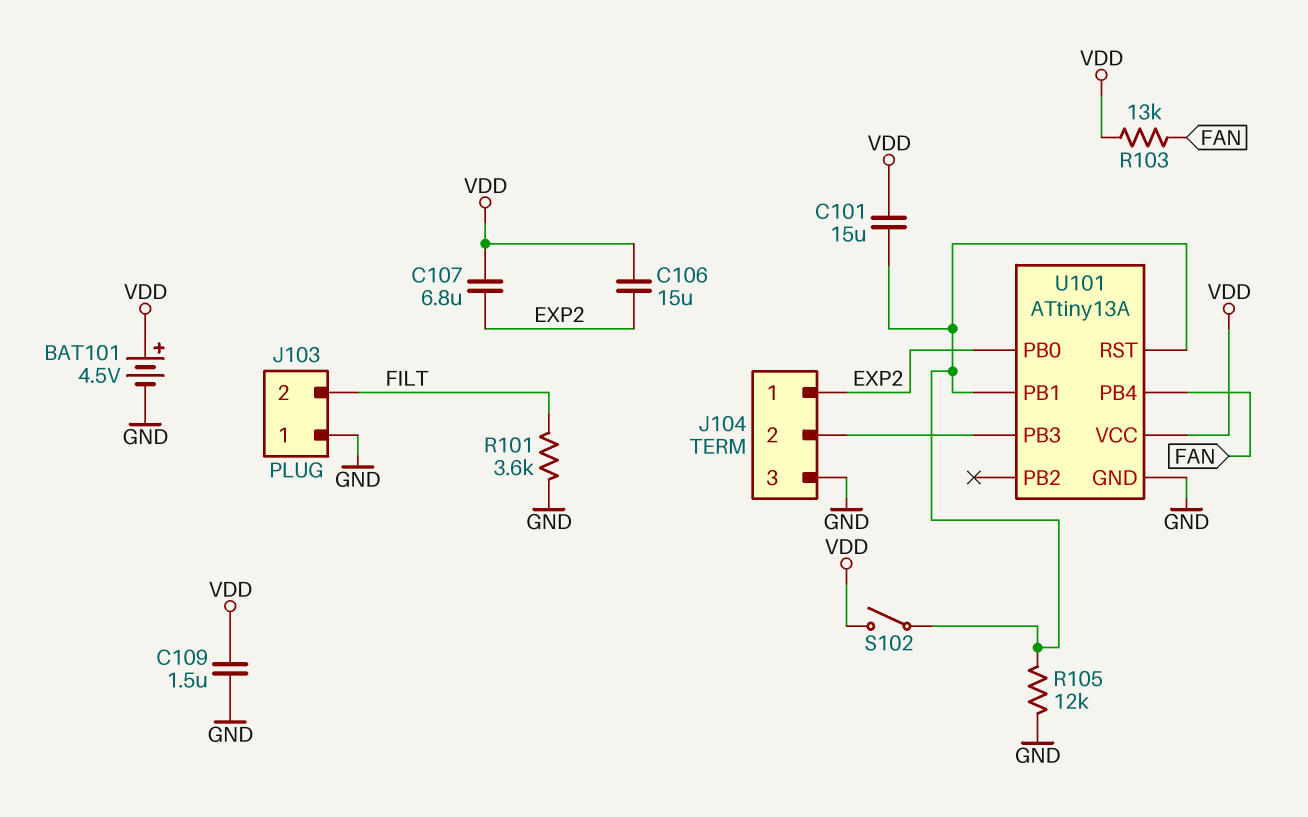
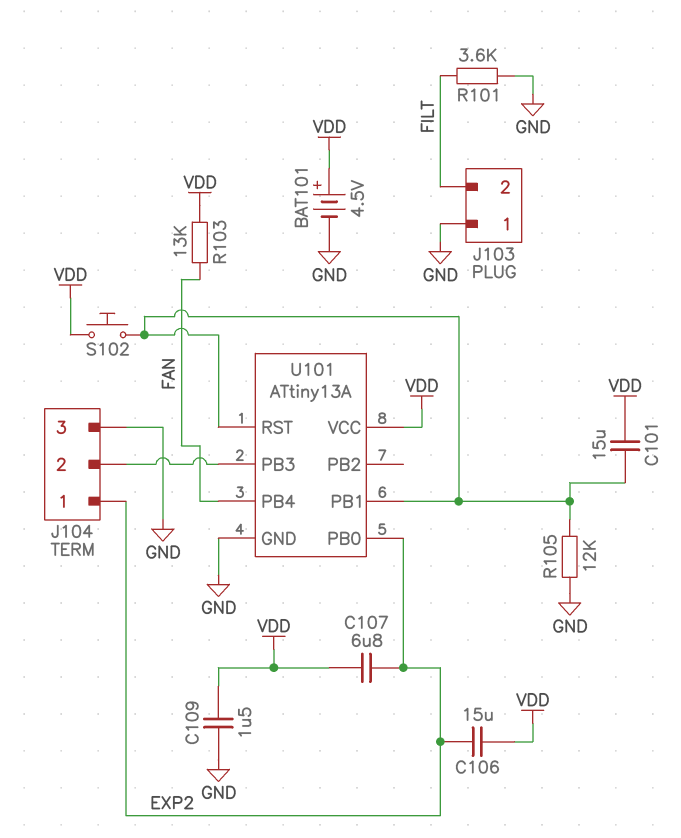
S102: switch (U101/PB1, VDD) -> button (U101/PB1, VDD)

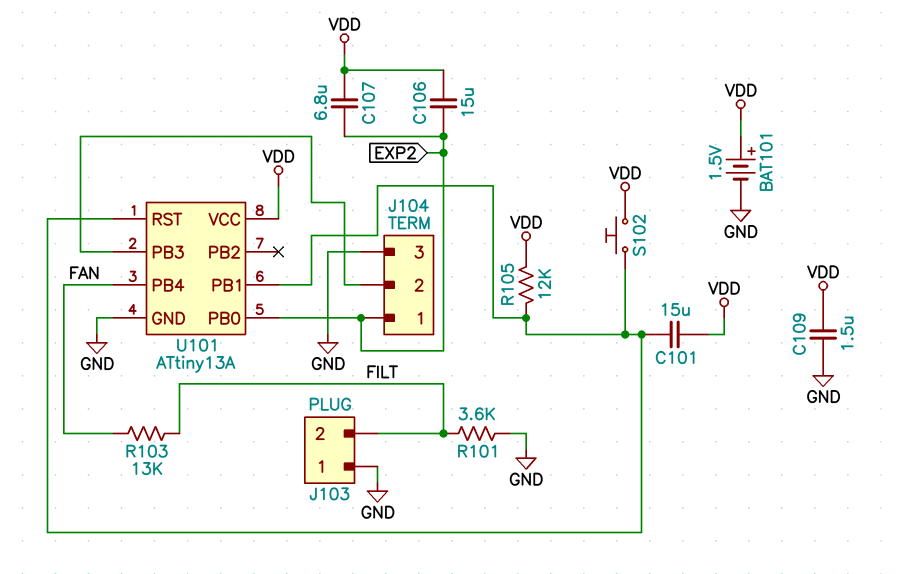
BAT101: 4.5V (plus VDD, minus GND) -> 1.5V (plus VDD, minus GND)
R103: 13k (FAN, VDD) -> 13k (FAN, FILT)
R105: 12k (GND, U101/PB1) -> 12k (U101/PB1, VDD)

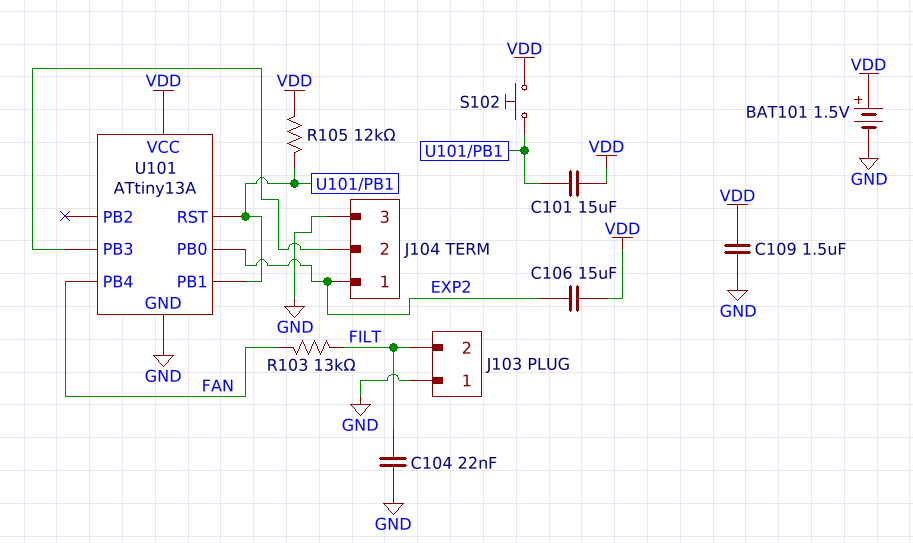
C104: none -> 22nF (FILT, GND)
C107: 6.8uF (EXP2, VDD) -> none
R101: 3.6k (FILT, GND) -> none

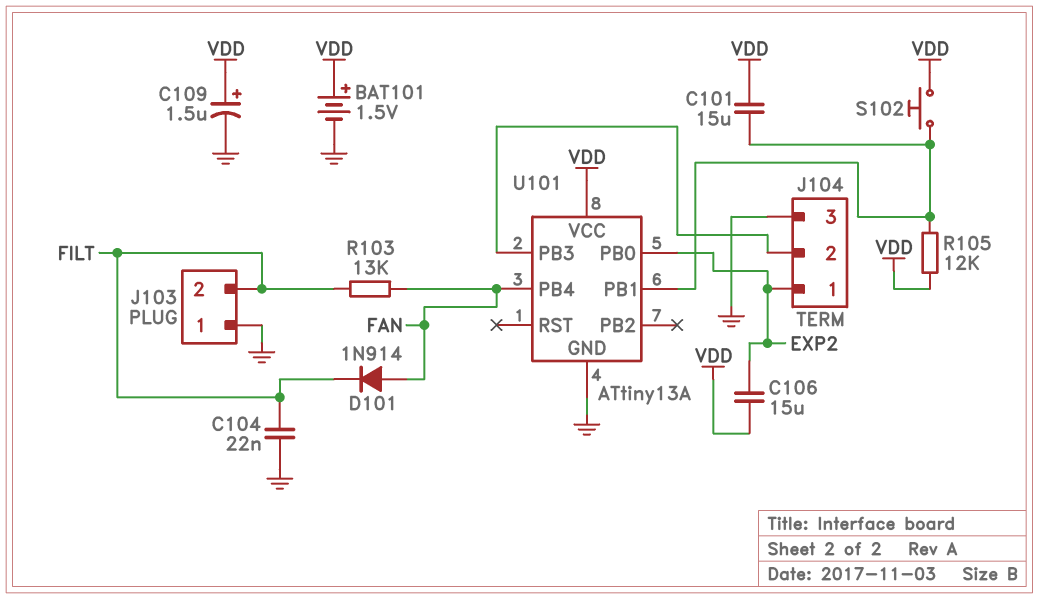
C109: 1.5uF (GND, VDD) -> 1.5uF (plus VDD, minus GND)
D101: none -> diode 1N914 (A FAN, K FILT)
U101 pin RST: U101/PB1 -> none

